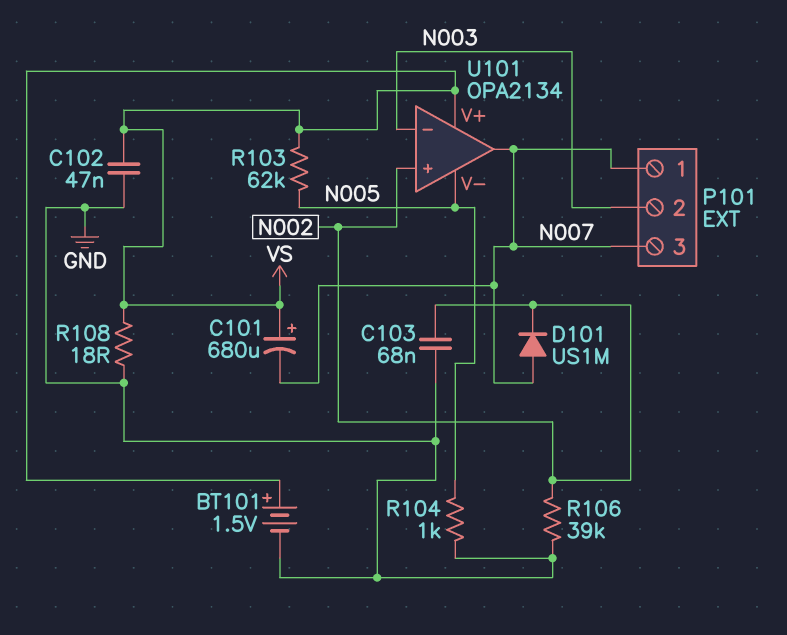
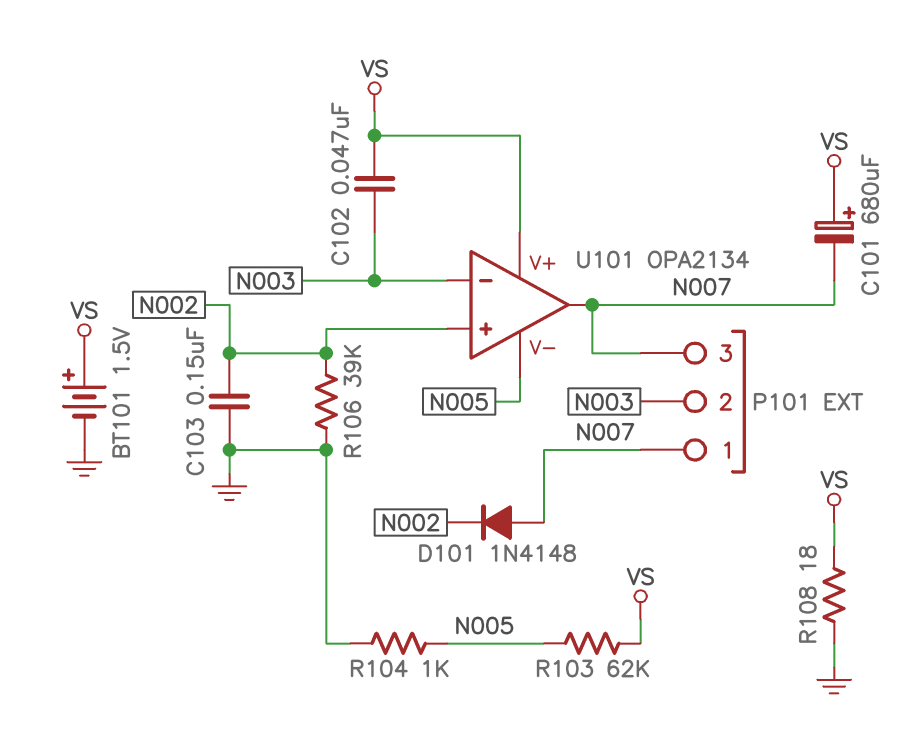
C102: 47nF (GND, VS) -> 47nF (N003, VS)
C103: 68nF (GND, N002) -> 150nF (GND, N002)
D101: diode US1M (A N007, K N002) -> diode 1N4148 (A N007, K N002)

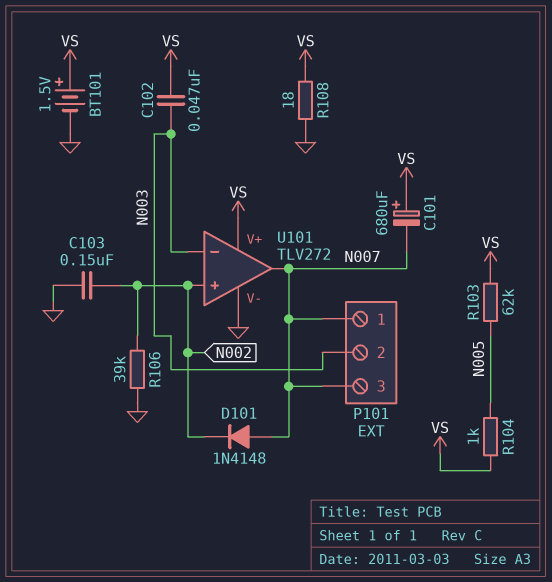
R104: 1k (GND, N005) -> 1k (N005, VS)
U101: OPA2134 -> TLV272
U101 pin V-: N005 -> GND

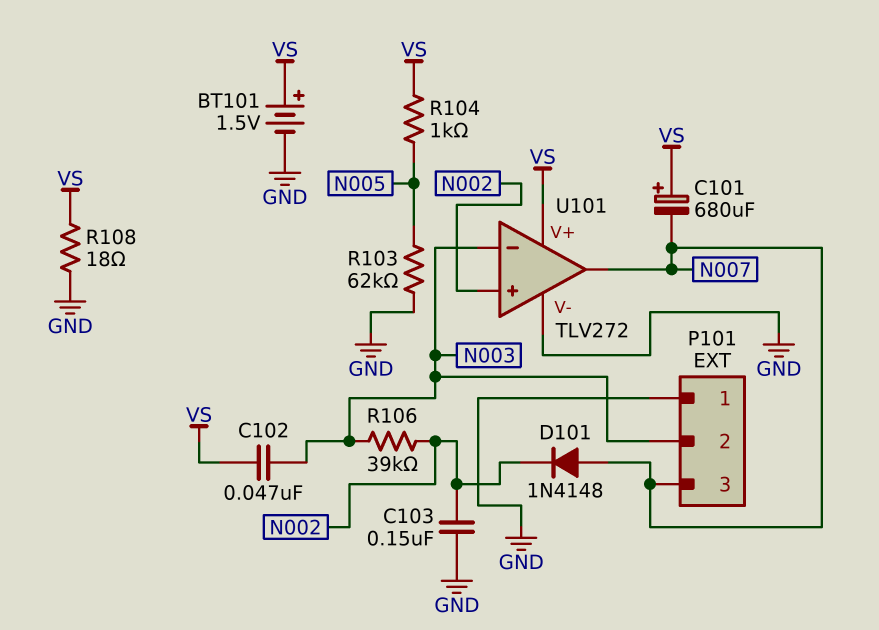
P101 pin 1: N007 -> GND
R103: 62k (N005, VS) -> 62k (GND, N005)
R106: 39k (GND, N002) -> 39k (N002, N003)

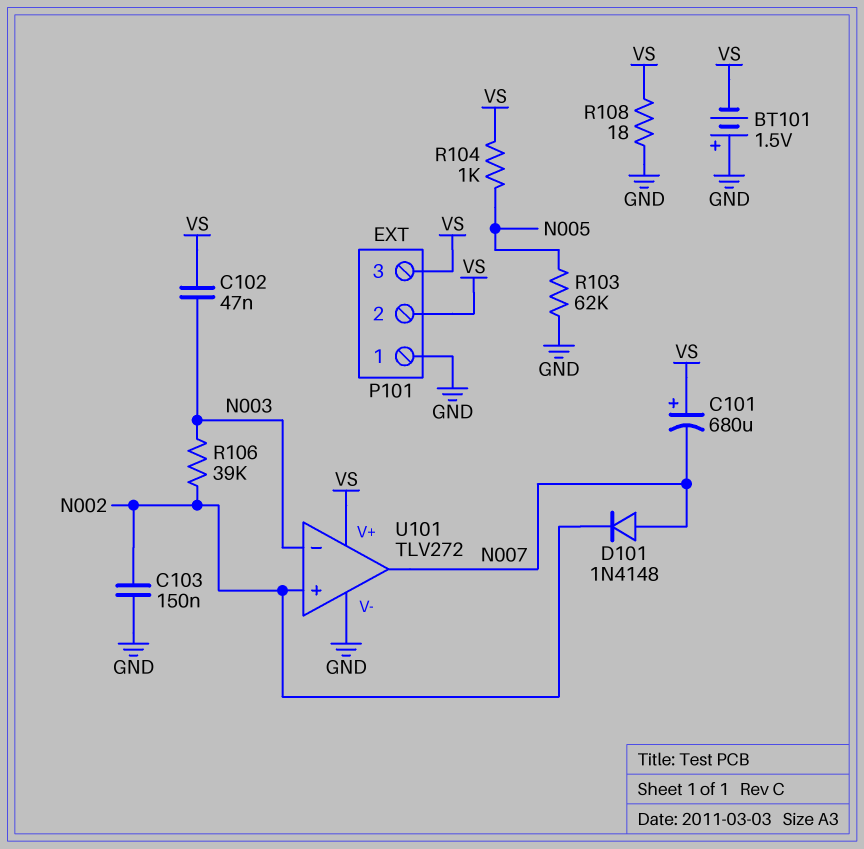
BT101: 1.5V (plus VS, minus GND) -> 1.5V (plus GND, minus VS)
P101 pin 2: N003 -> VS
P101 pin 3: N007 -> VS

